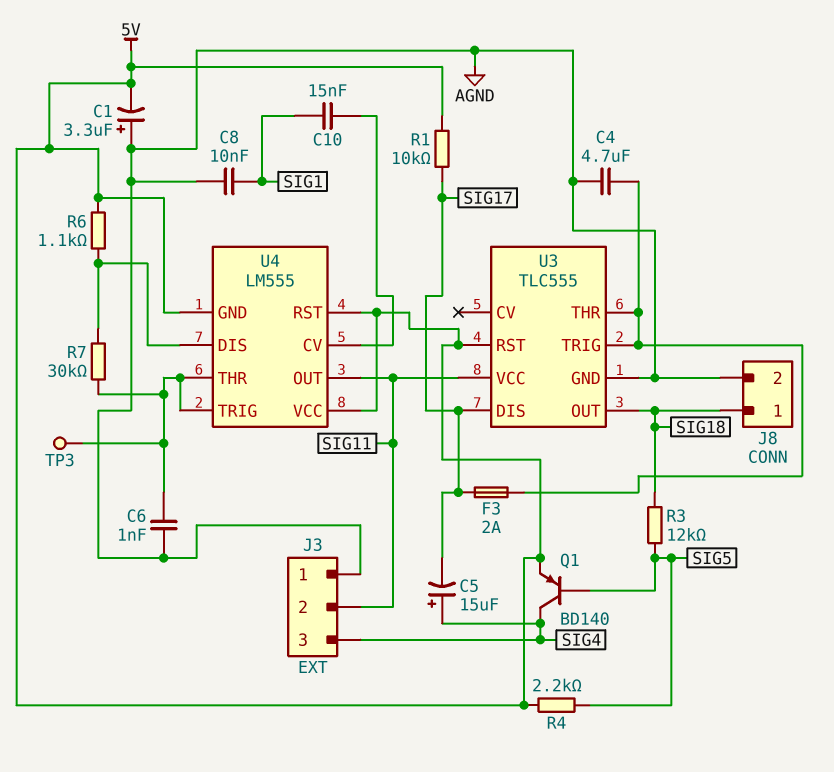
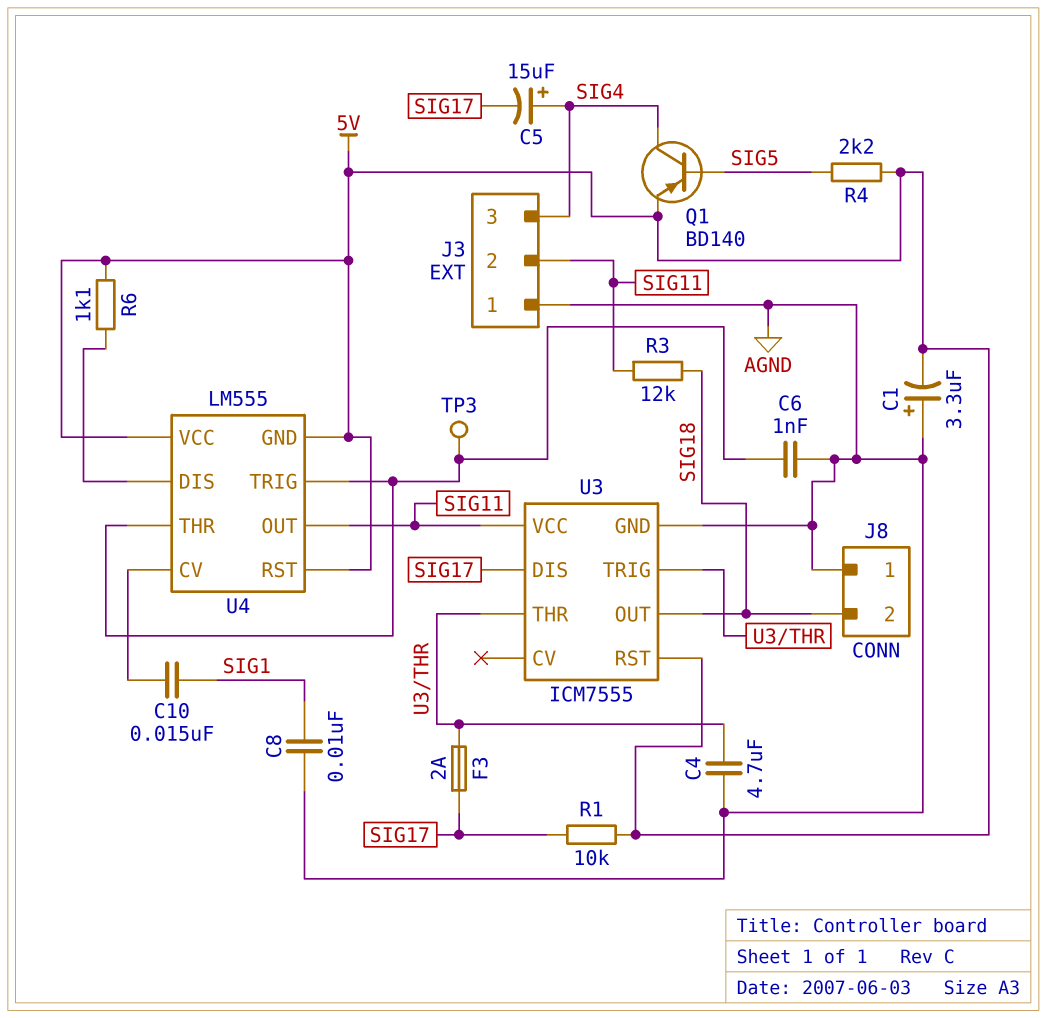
J8 pin 1: SIG18 -> AGND
J8 pin 2: AGND -> SIG18
R3: 12k (SIG5, SIG18) -> 12k (SIG11, SIG18)
R7: 30k (U4/DIS, U4/THR) -> none
U3: TLC555 -> ICM7555

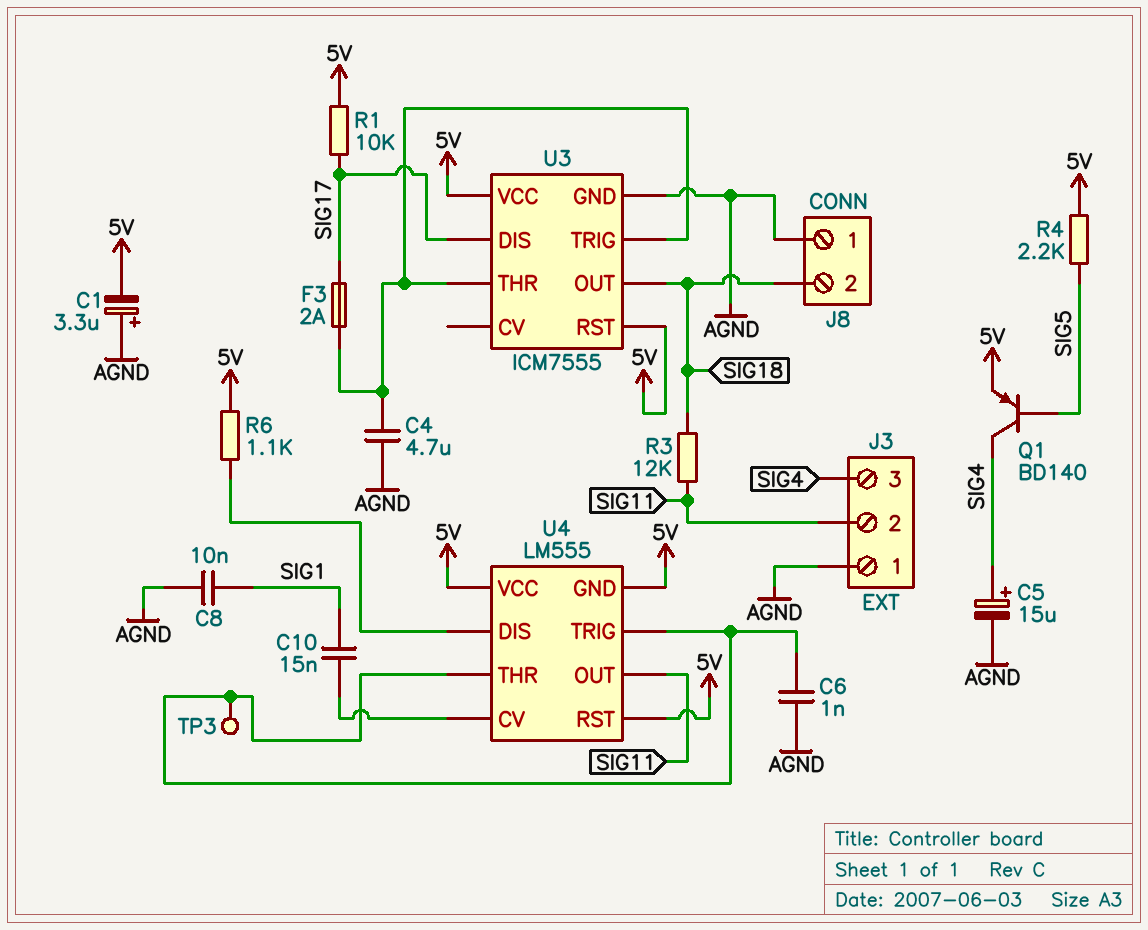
C5: 15uF (plus SIG4, minus SIG17) -> 15uF (plus SIG4, minus AGND)
U3 pin VCC: SIG11 -> 5V

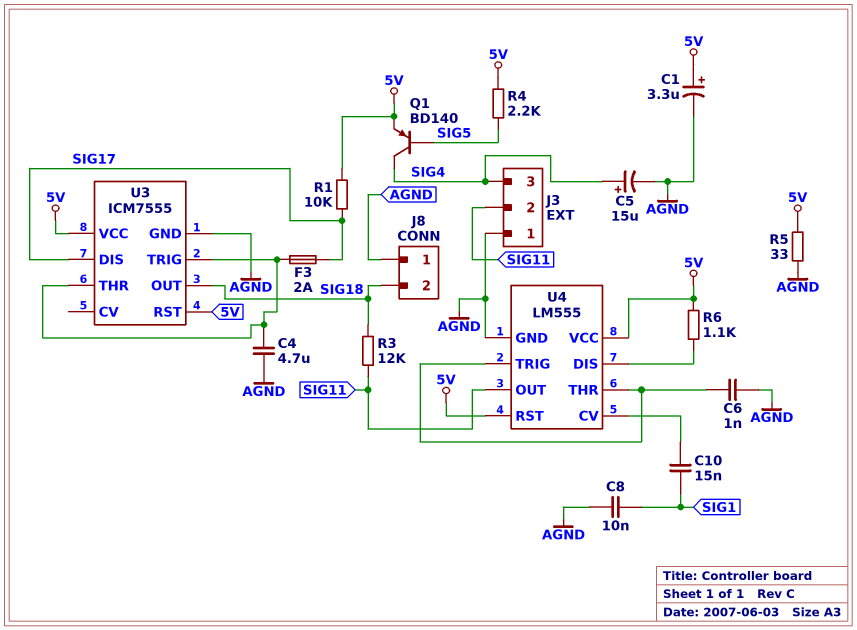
C1: 3.3uF (plus AGND, minus 5V) -> 3.3uF (plus 5V, minus AGND)
R5: none -> 33 (5V, AGND)
TP3: test point (U4/THR) -> none
U4 pin GND: 5V -> AGND

